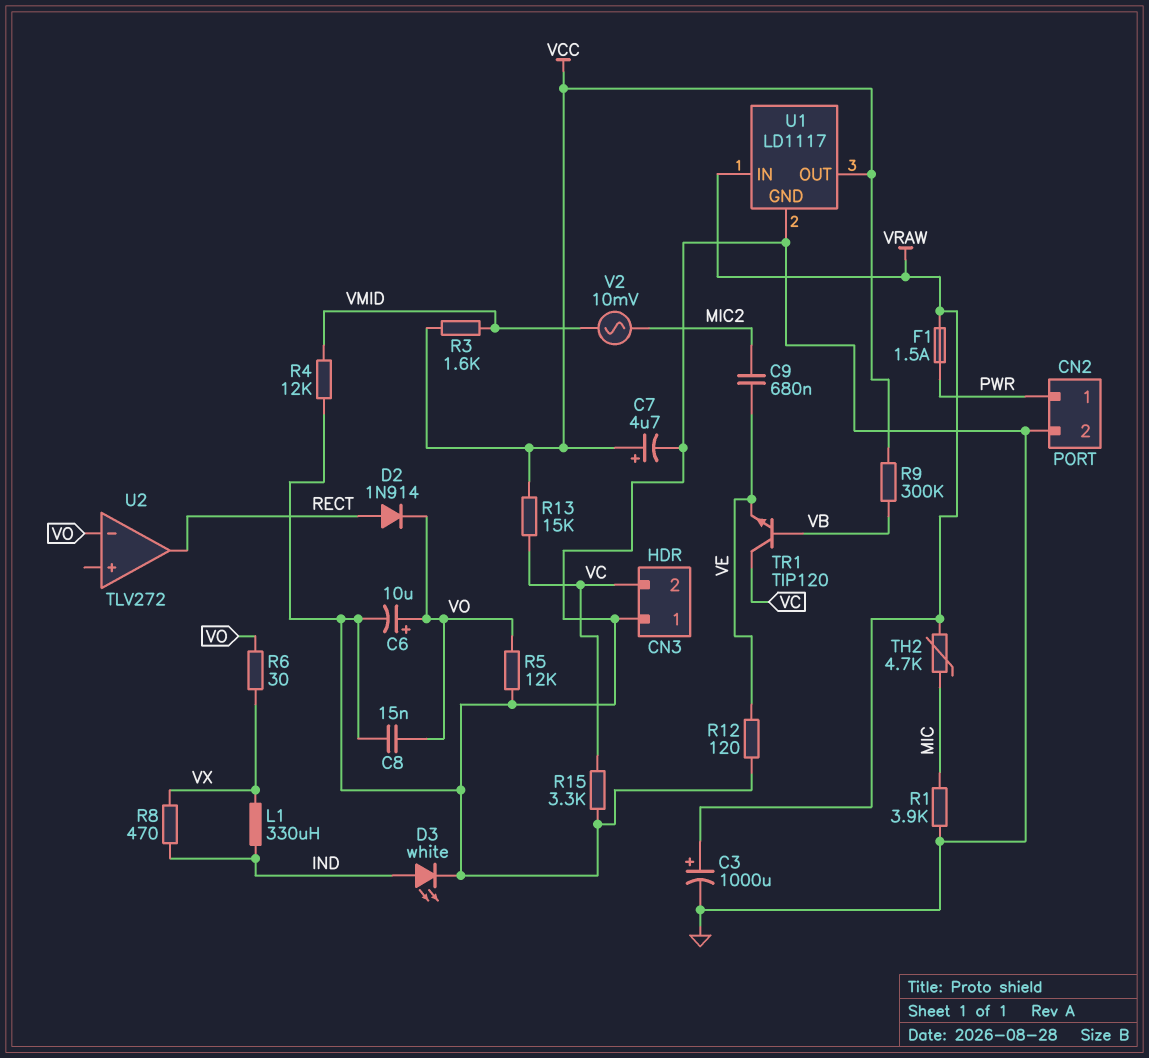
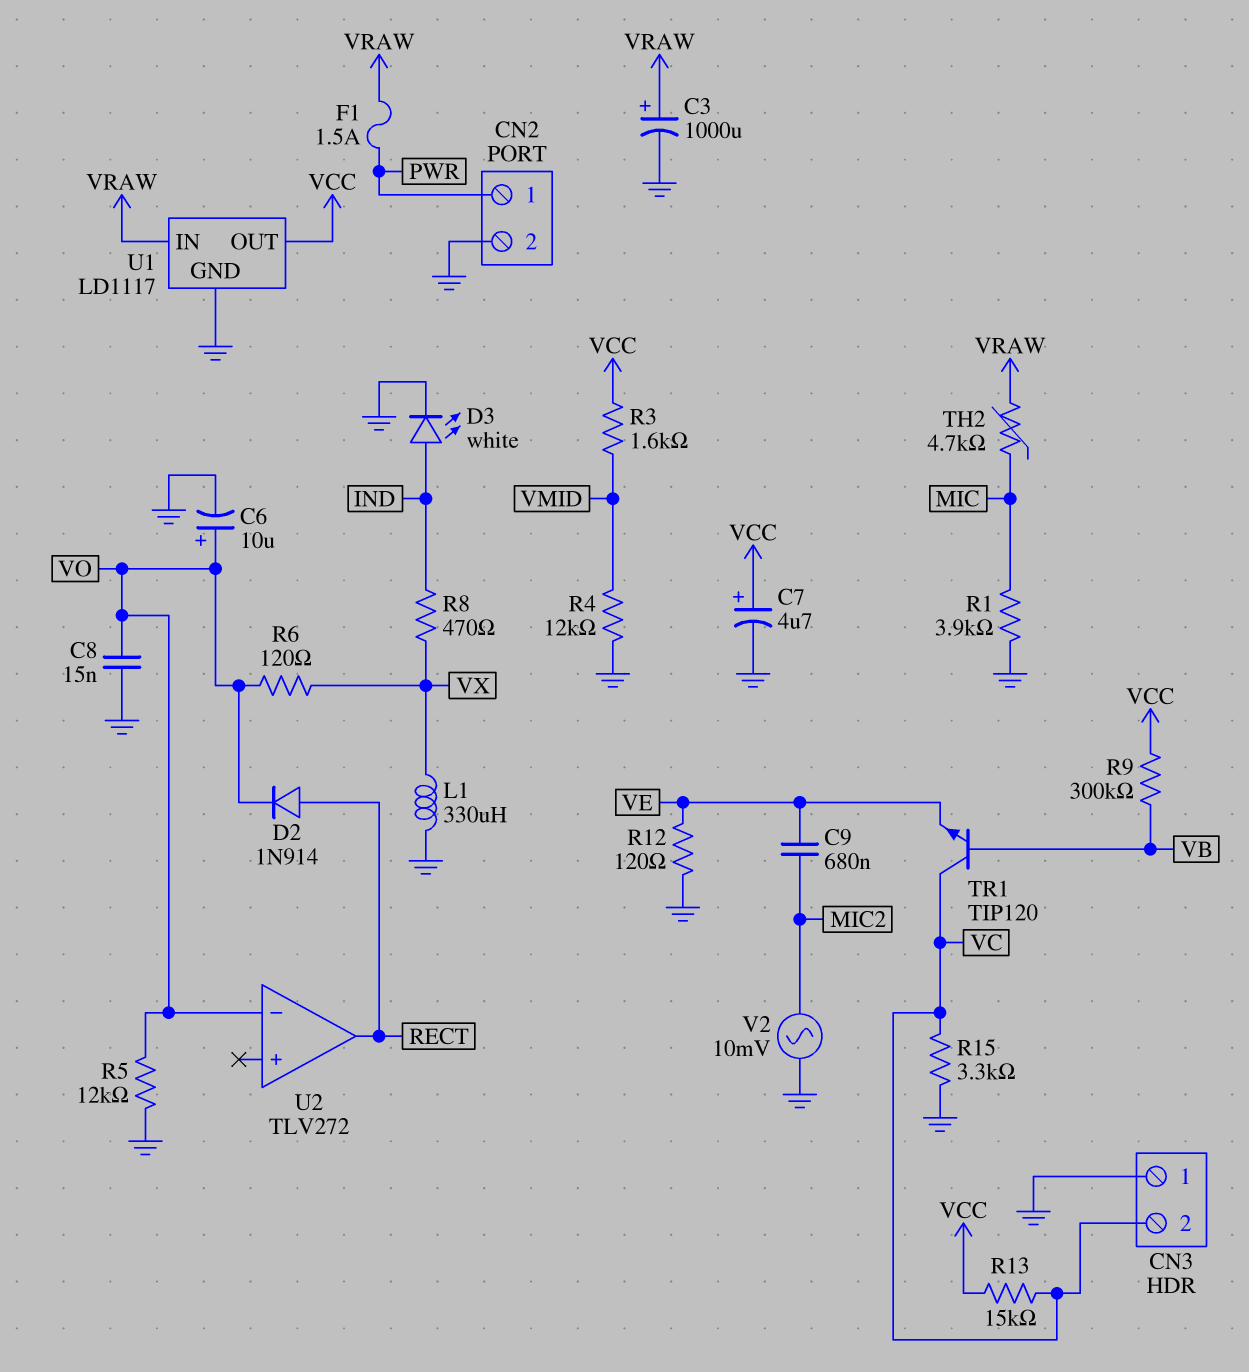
L1: 330uH (IND, VX) -> 330uH (GND, VX)
R6: 30 (VO, VX) -> 120 (VO, VX)
V2: AC 10mV (MIC2, VMID) -> AC 10mV (GND, MIC2)

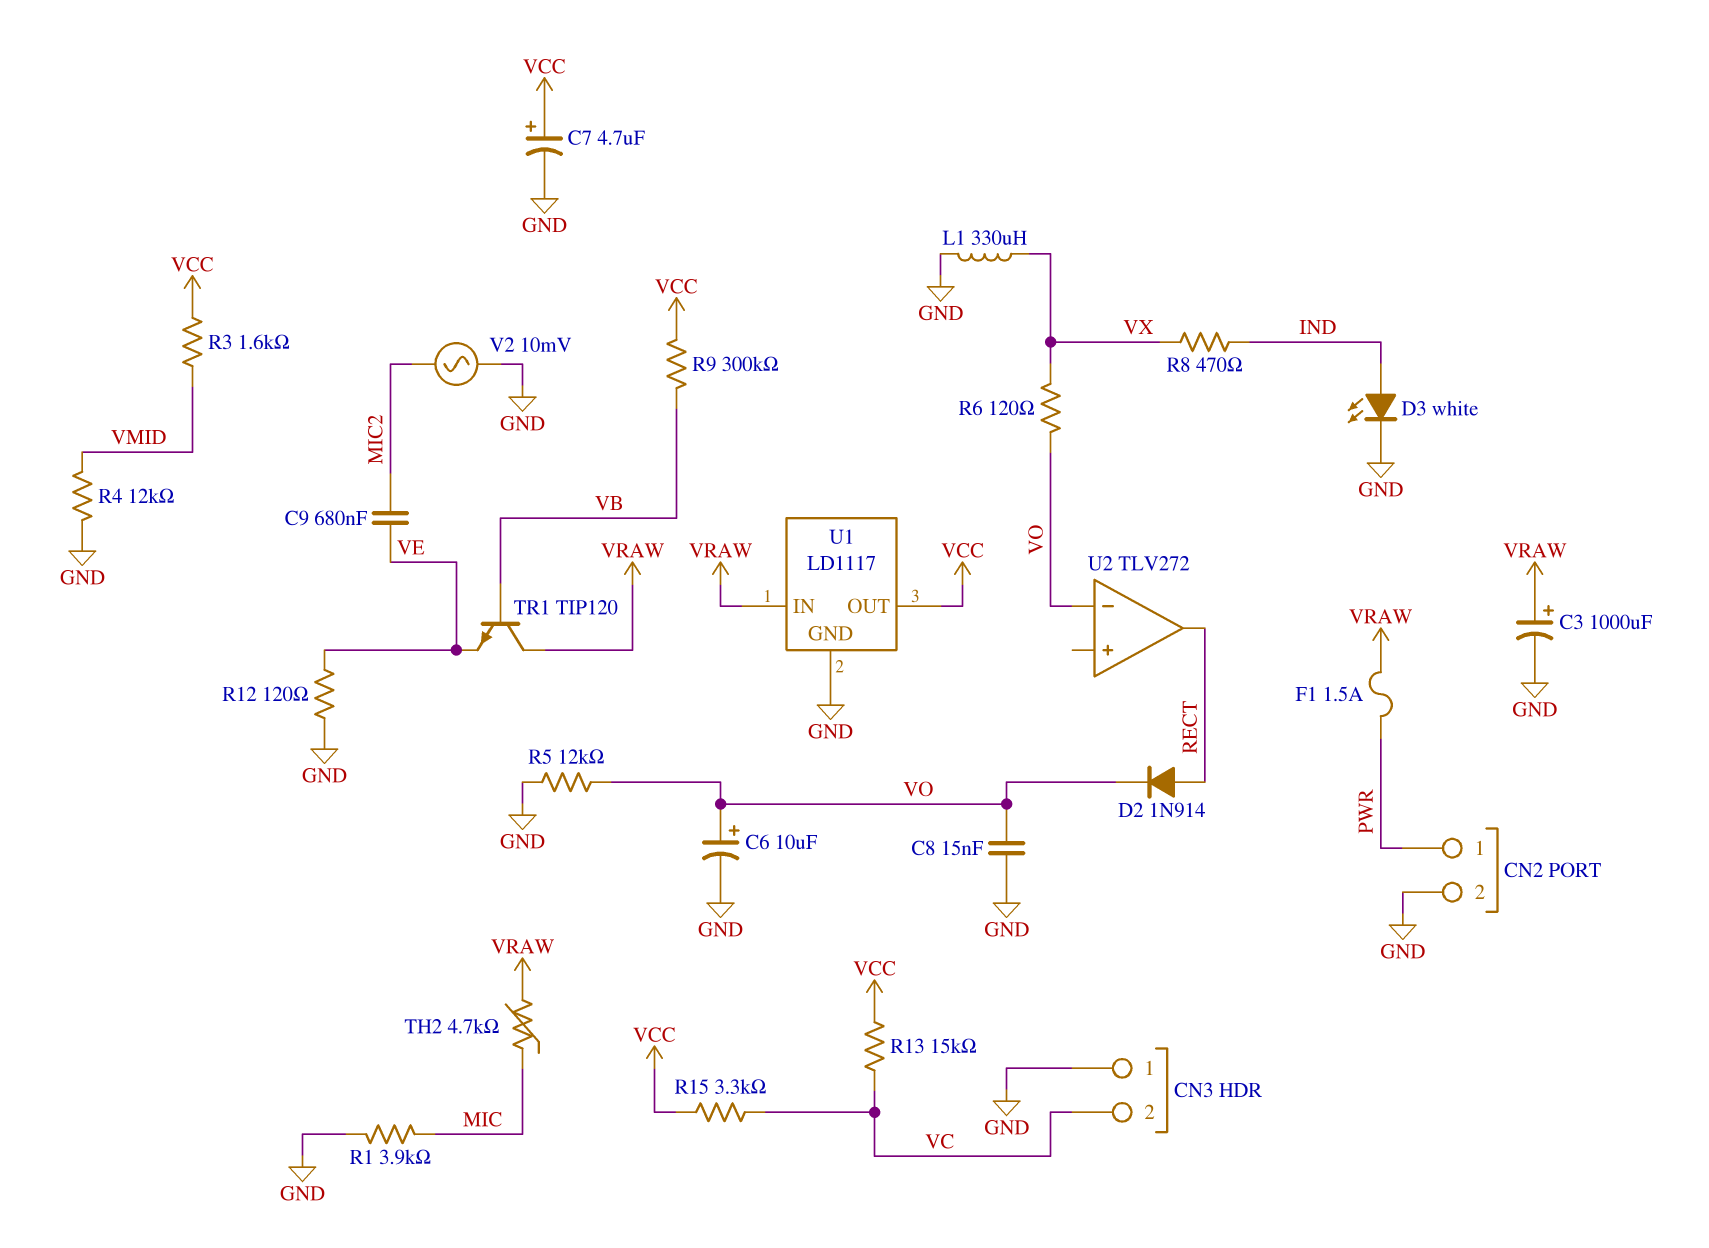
R15: 3.3k (GND, VC) -> 3.3k (VC, VCC)
TR1: NPN TIP120 (B VB, C VC, E VE) -> NPN TIP120 (B VB, C VRAW, E VE)

